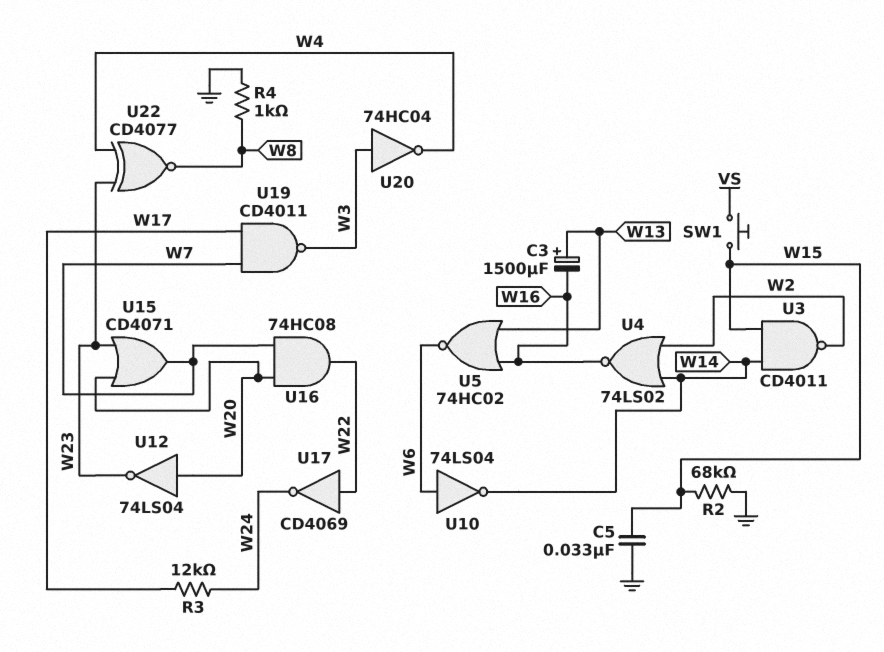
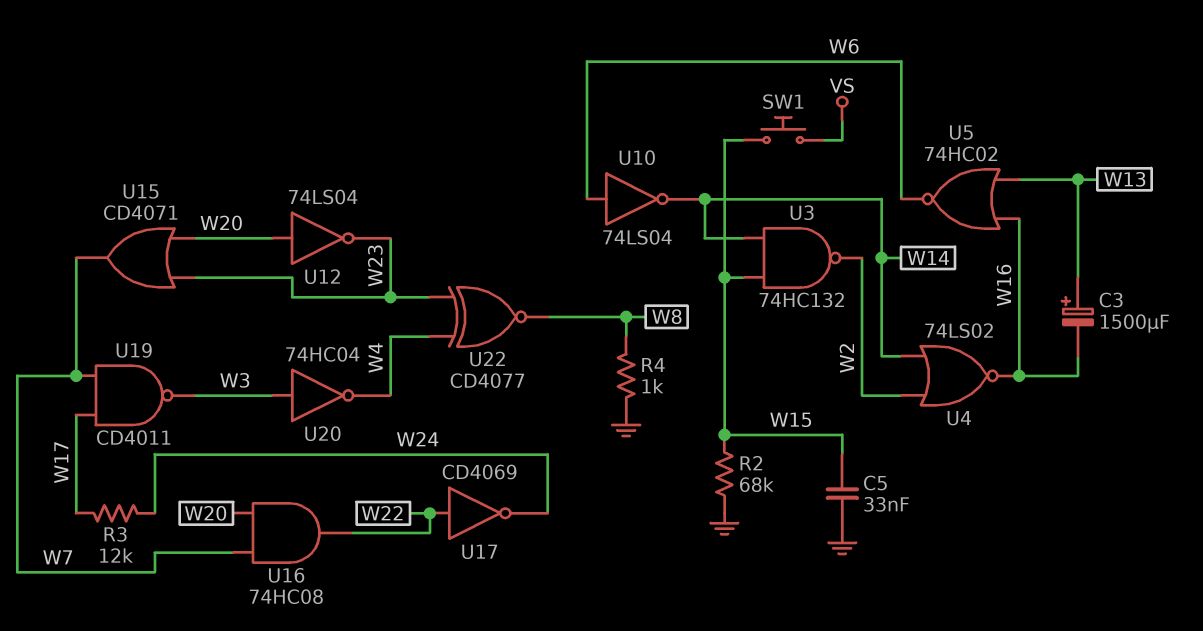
U3: NAND CD4011 (in W14, in W15, out W2) -> NAND 74HC132 (in W14, in W15, out W2)

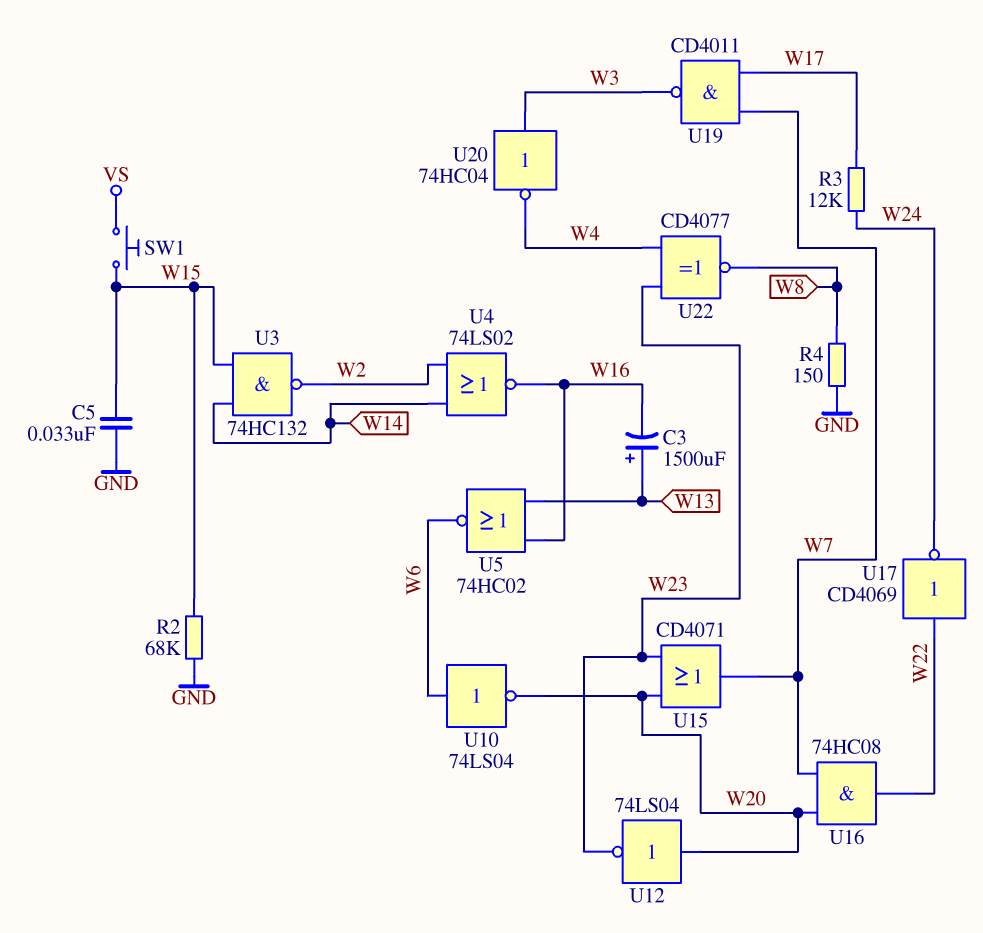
R4: 1k (GND, W8) -> 150 (GND, W8)
U10: NOT 74LS04 (in W6, out W14) -> NOT 74LS04 (in W6, out W20)

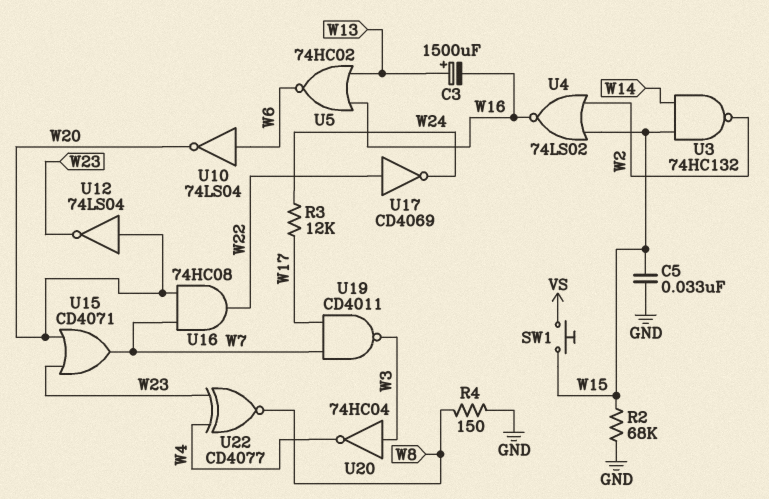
U4: NOR 74LS02 (in W2, in W14, out W16) -> NOR 74LS02 (in W2, in W15, out W16)

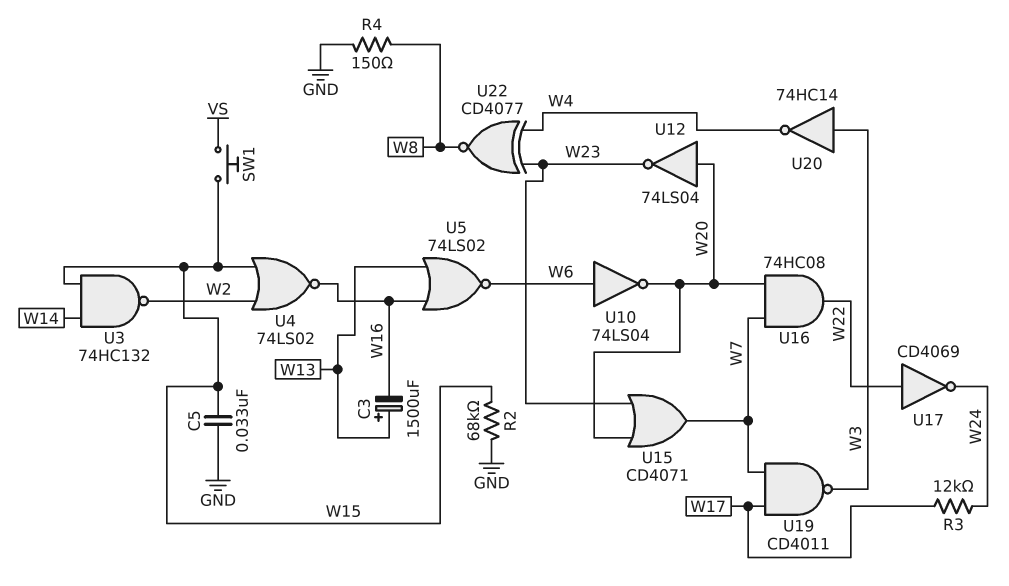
U5: NOR 74HC02 (in W13, in W16, out W6) -> NOR 74LS02 (in W13, in W16, out W6)
U20: NOT 74HC04 (in W3, out W4) -> NOT 74HC14 (in W3, out W4)

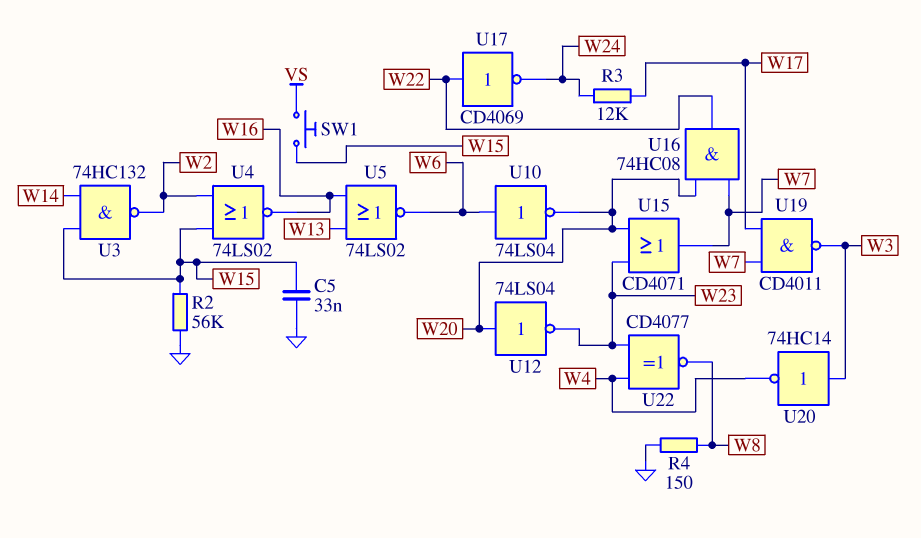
C3: 1500uF (plus W13, minus W16) -> none
R2: 68k (GND, W15) -> 56k (GND, W15)

